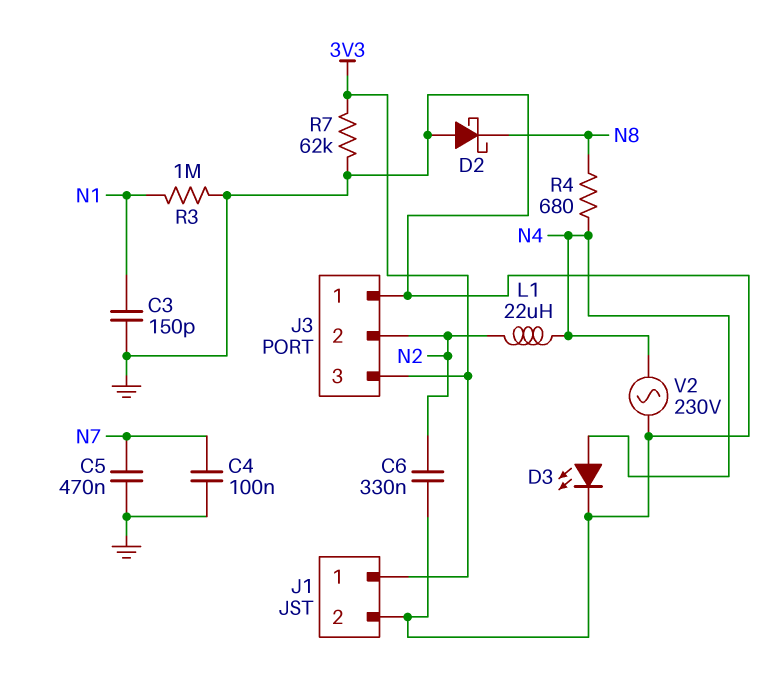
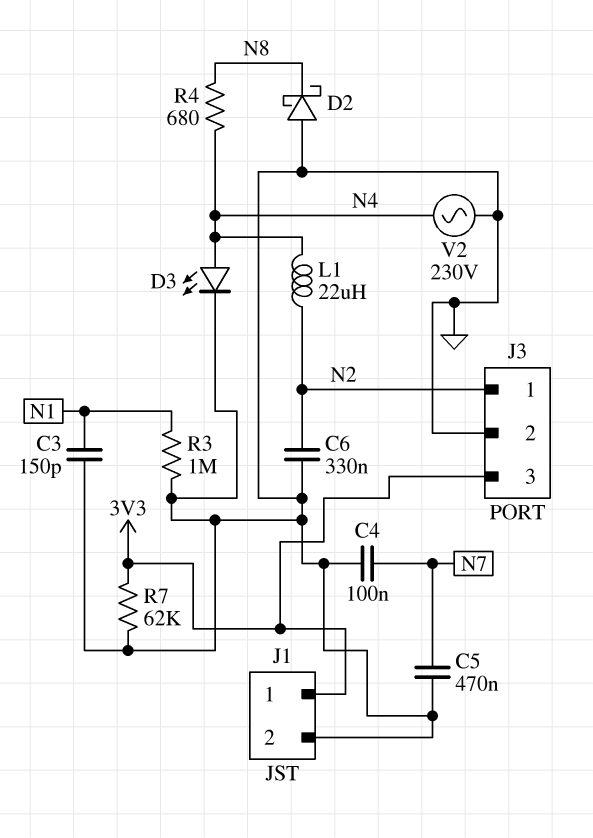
J3 pin 1: GND -> N2
J3 pin 2: N2 -> GND

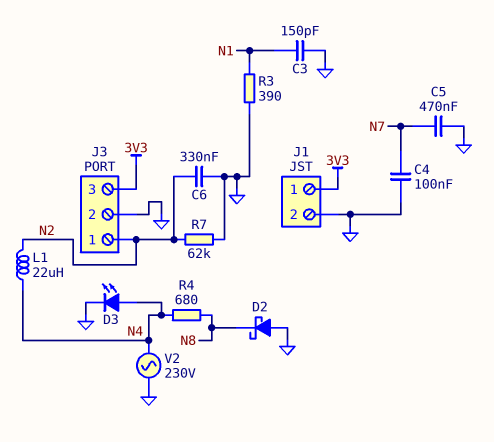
R3: 1M (GND, N1) -> 390 (GND, N1)
R7: 62k (3V3, GND) -> 62k (GND, N2)

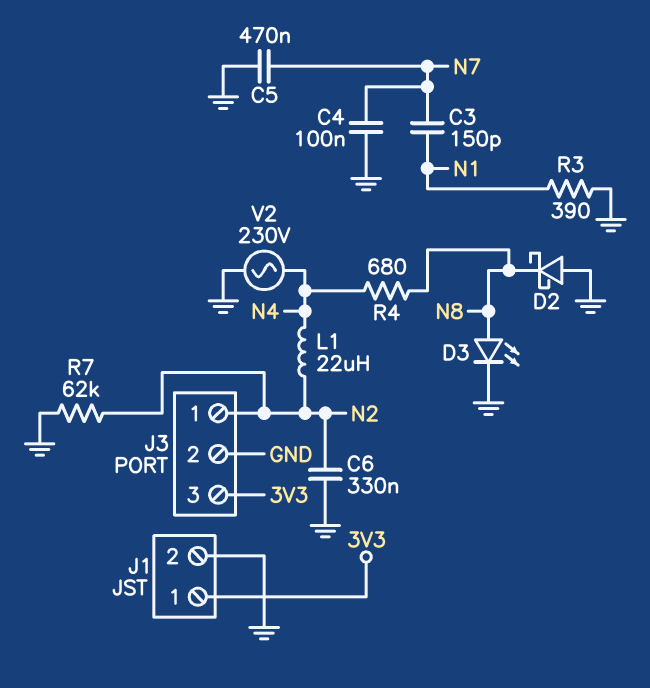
C3: 150pF (GND, N1) -> 150pF (N1, N7)
D3: LED (A N4, K GND) -> LED (A N8, K GND)

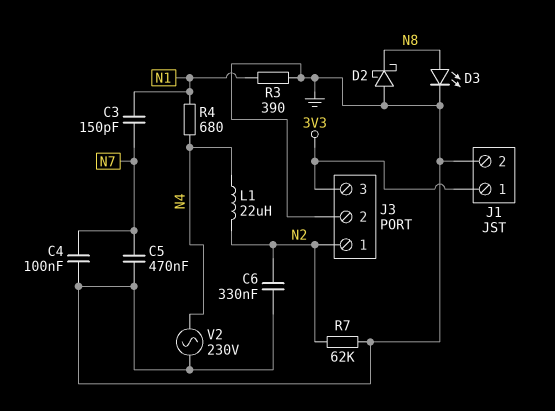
R4: 680 (N4, N8) -> 680 (N1, N4)

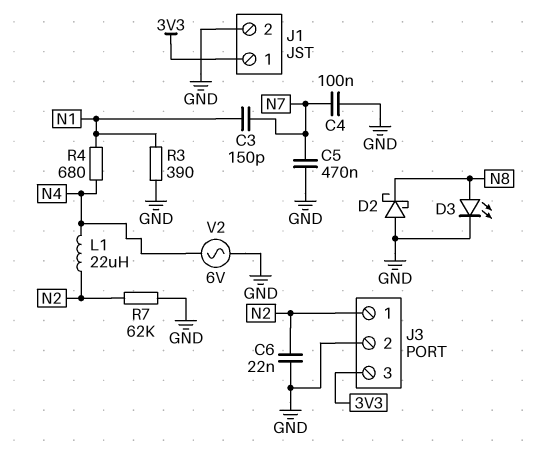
C6: 330nF (GND, N2) -> 22nF (GND, N2)
V2: AC 230V (GND, N4) -> AC 6V (GND, N4)

